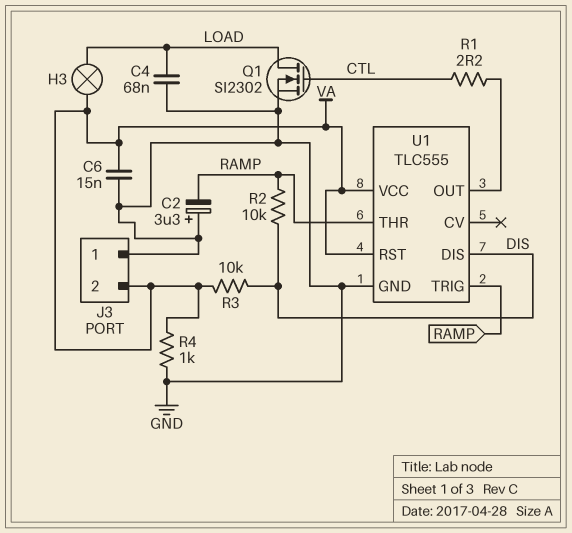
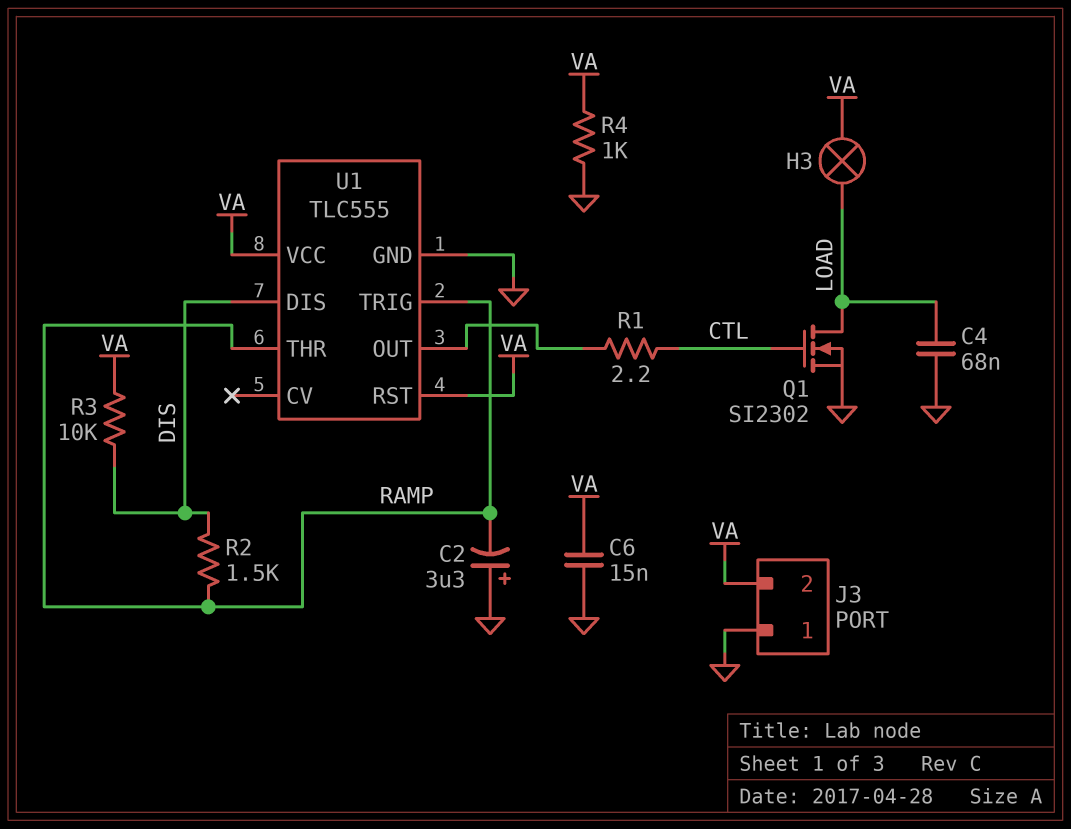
R2: 10k (DIS, RAMP) -> 1.5k (DIS, RAMP)

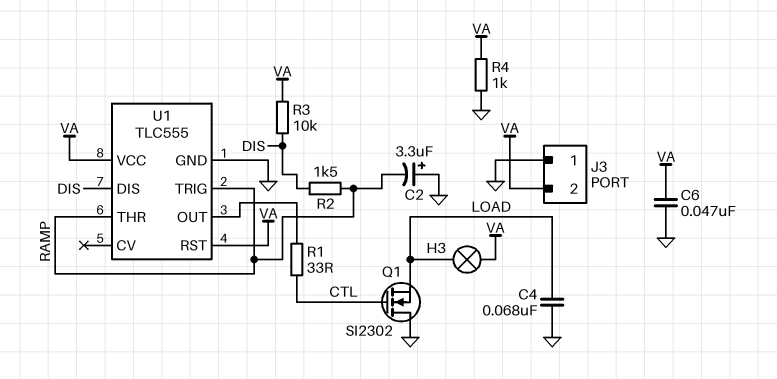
C6: 15nF (GND, VA) -> 47nF (GND, VA)
Q1: NMOS SI2302 (G CTL, D LOAD, S GND) -> NMOS SI2302 (G CTL, D GND, S LOAD)
R1: 2.2 (CTL, U1/OUT) -> 33 (CTL, U1/OUT)

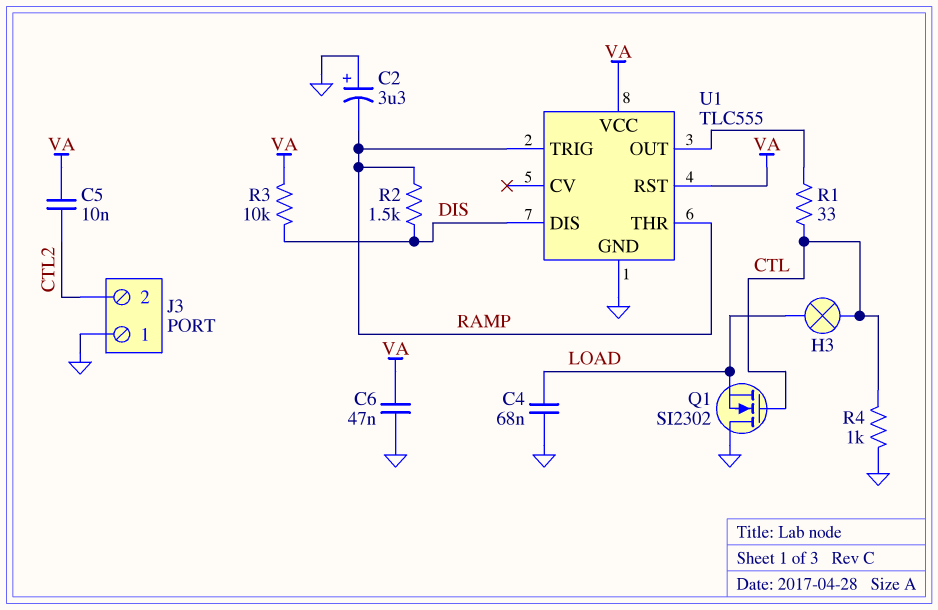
C5: none -> 10nF (CTL2, VA)
H3: lamp (LOAD, VA) -> lamp (CTL, LOAD)
J3 pin 2: VA -> CTL2
R4: 1k (GND, VA) -> 1k (CTL, GND)

